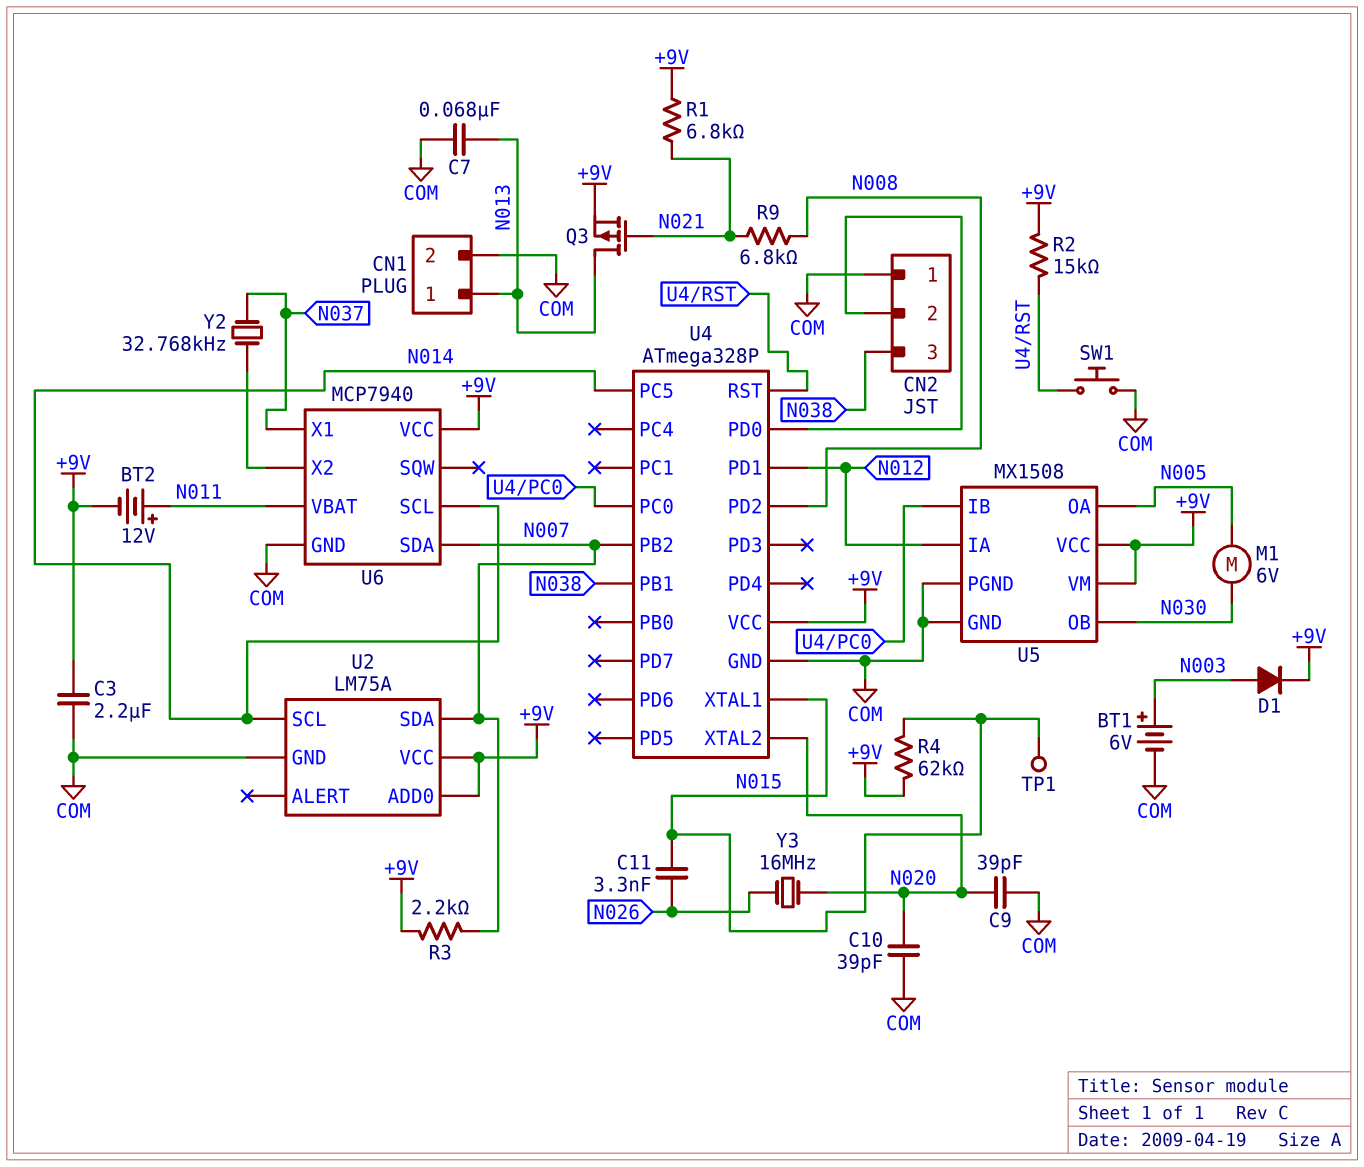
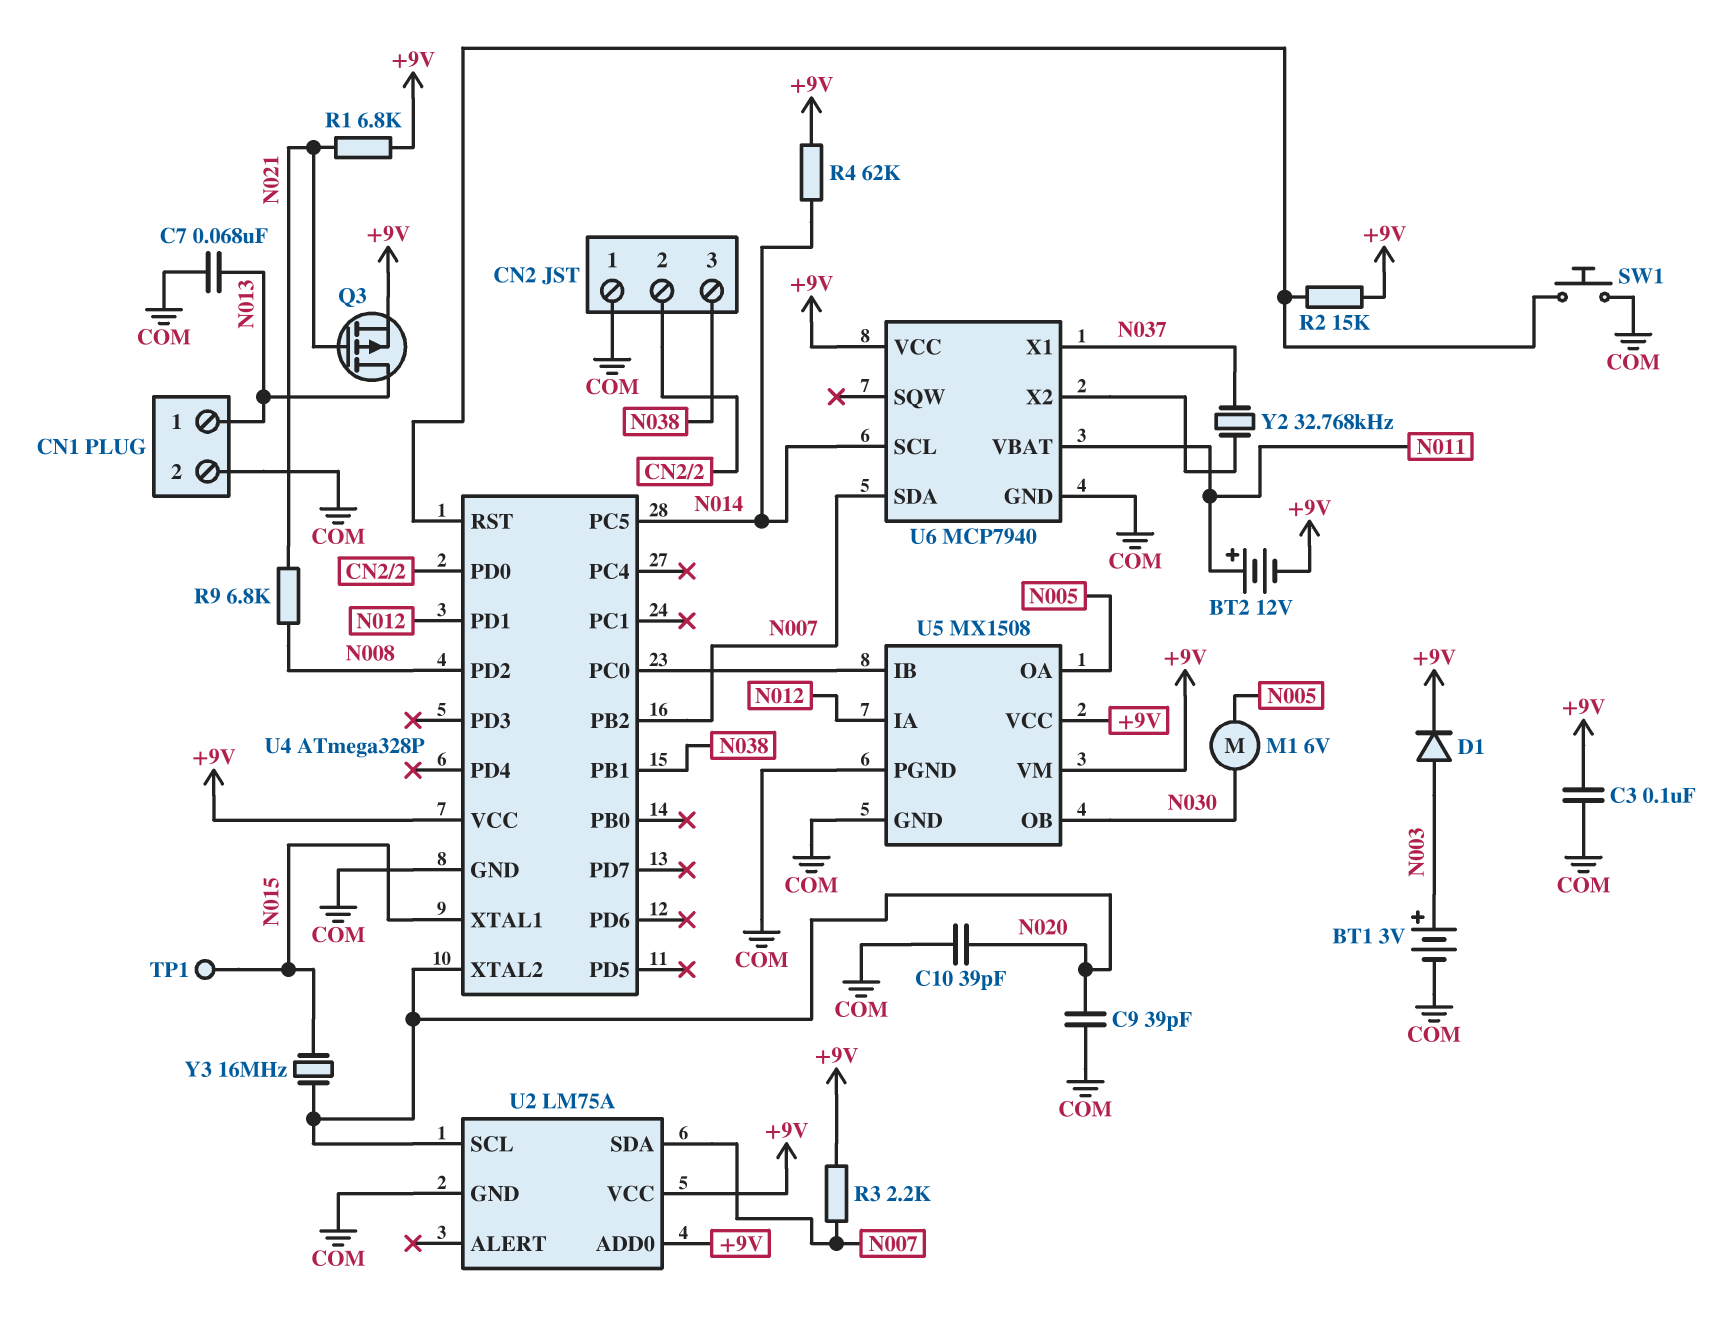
BT1: 6V (plus N003, minus COM) -> 3V (plus N003, minus COM)
C3: 2.2uF (+9V, COM) -> 100nF (+9V, COM)
C11: 3.3nF (N015, N026) -> none
R4: 62k (+9V, N015) -> 62k (+9V, N014)
U2 pin SCL: N014 -> N020
Y3: 16MHz (N020, N026) -> 16MHz (N015, N020)

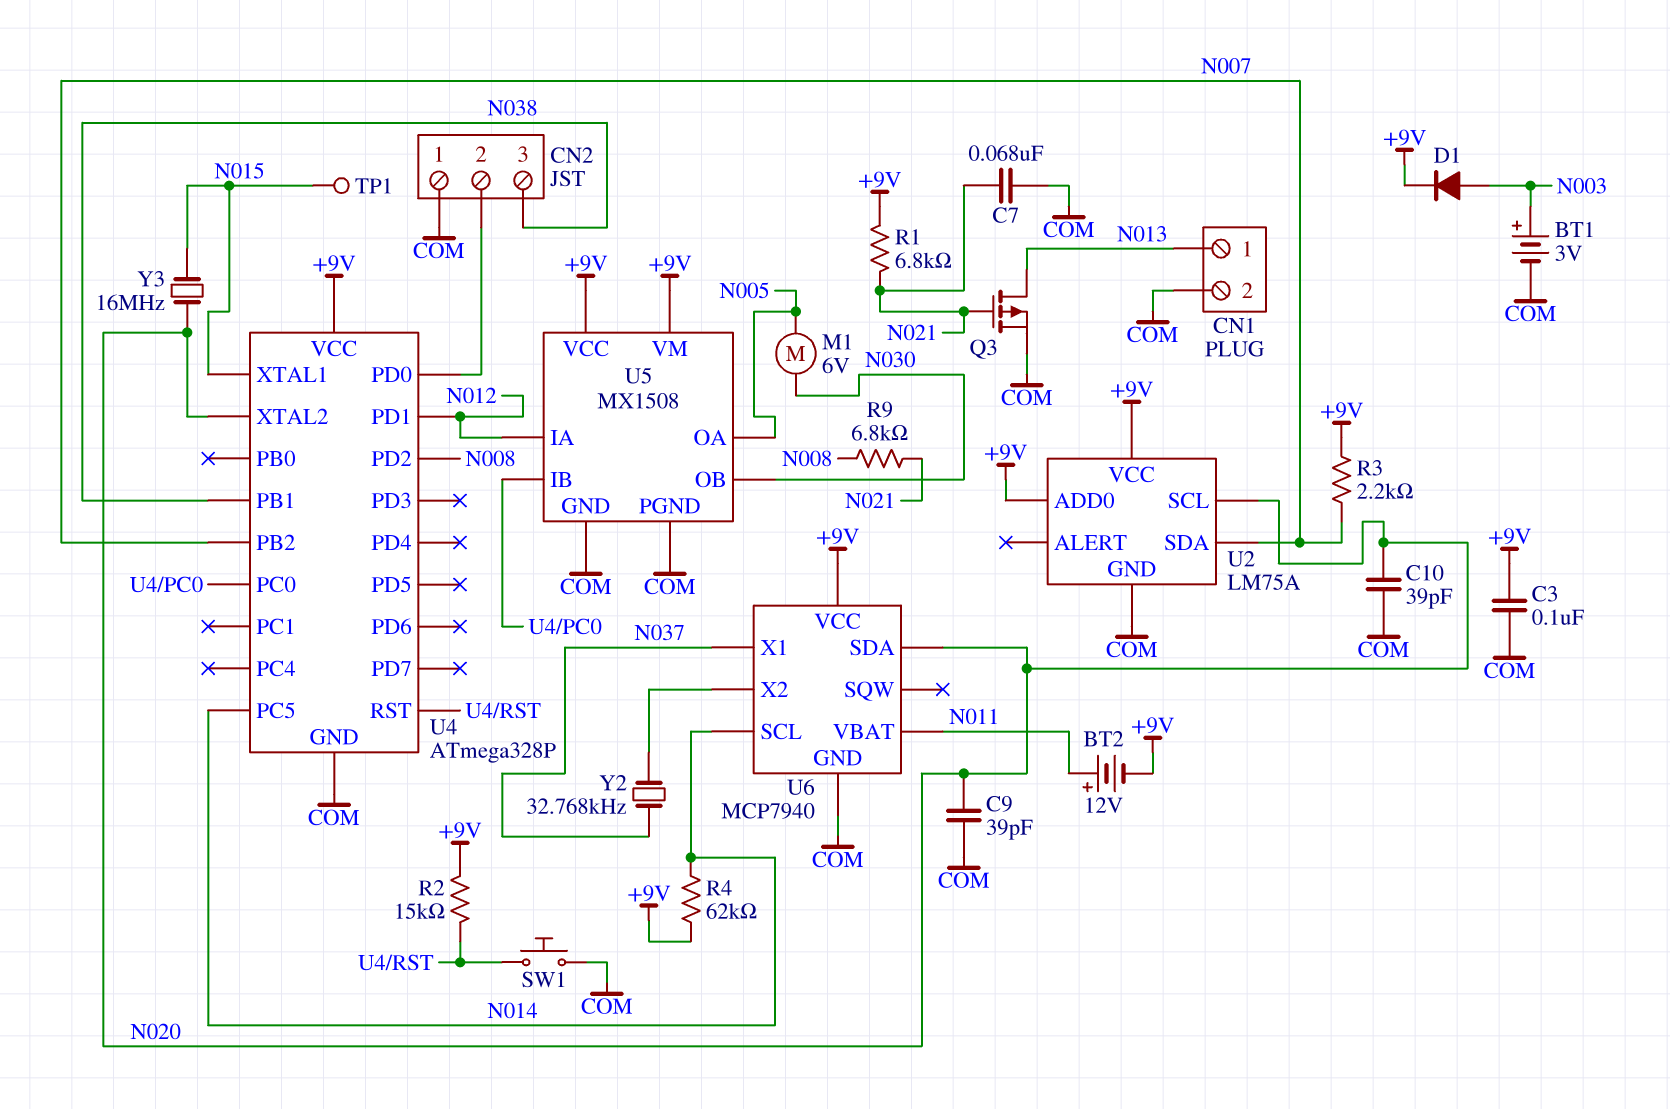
C7: 68nF (COM, N013) -> 68nF (COM, N021)
Q3: PMOS (G N021, D N013, S +9V) -> PMOS (G N021, D N013, S COM)
U6 pin SDA: N007 -> N020

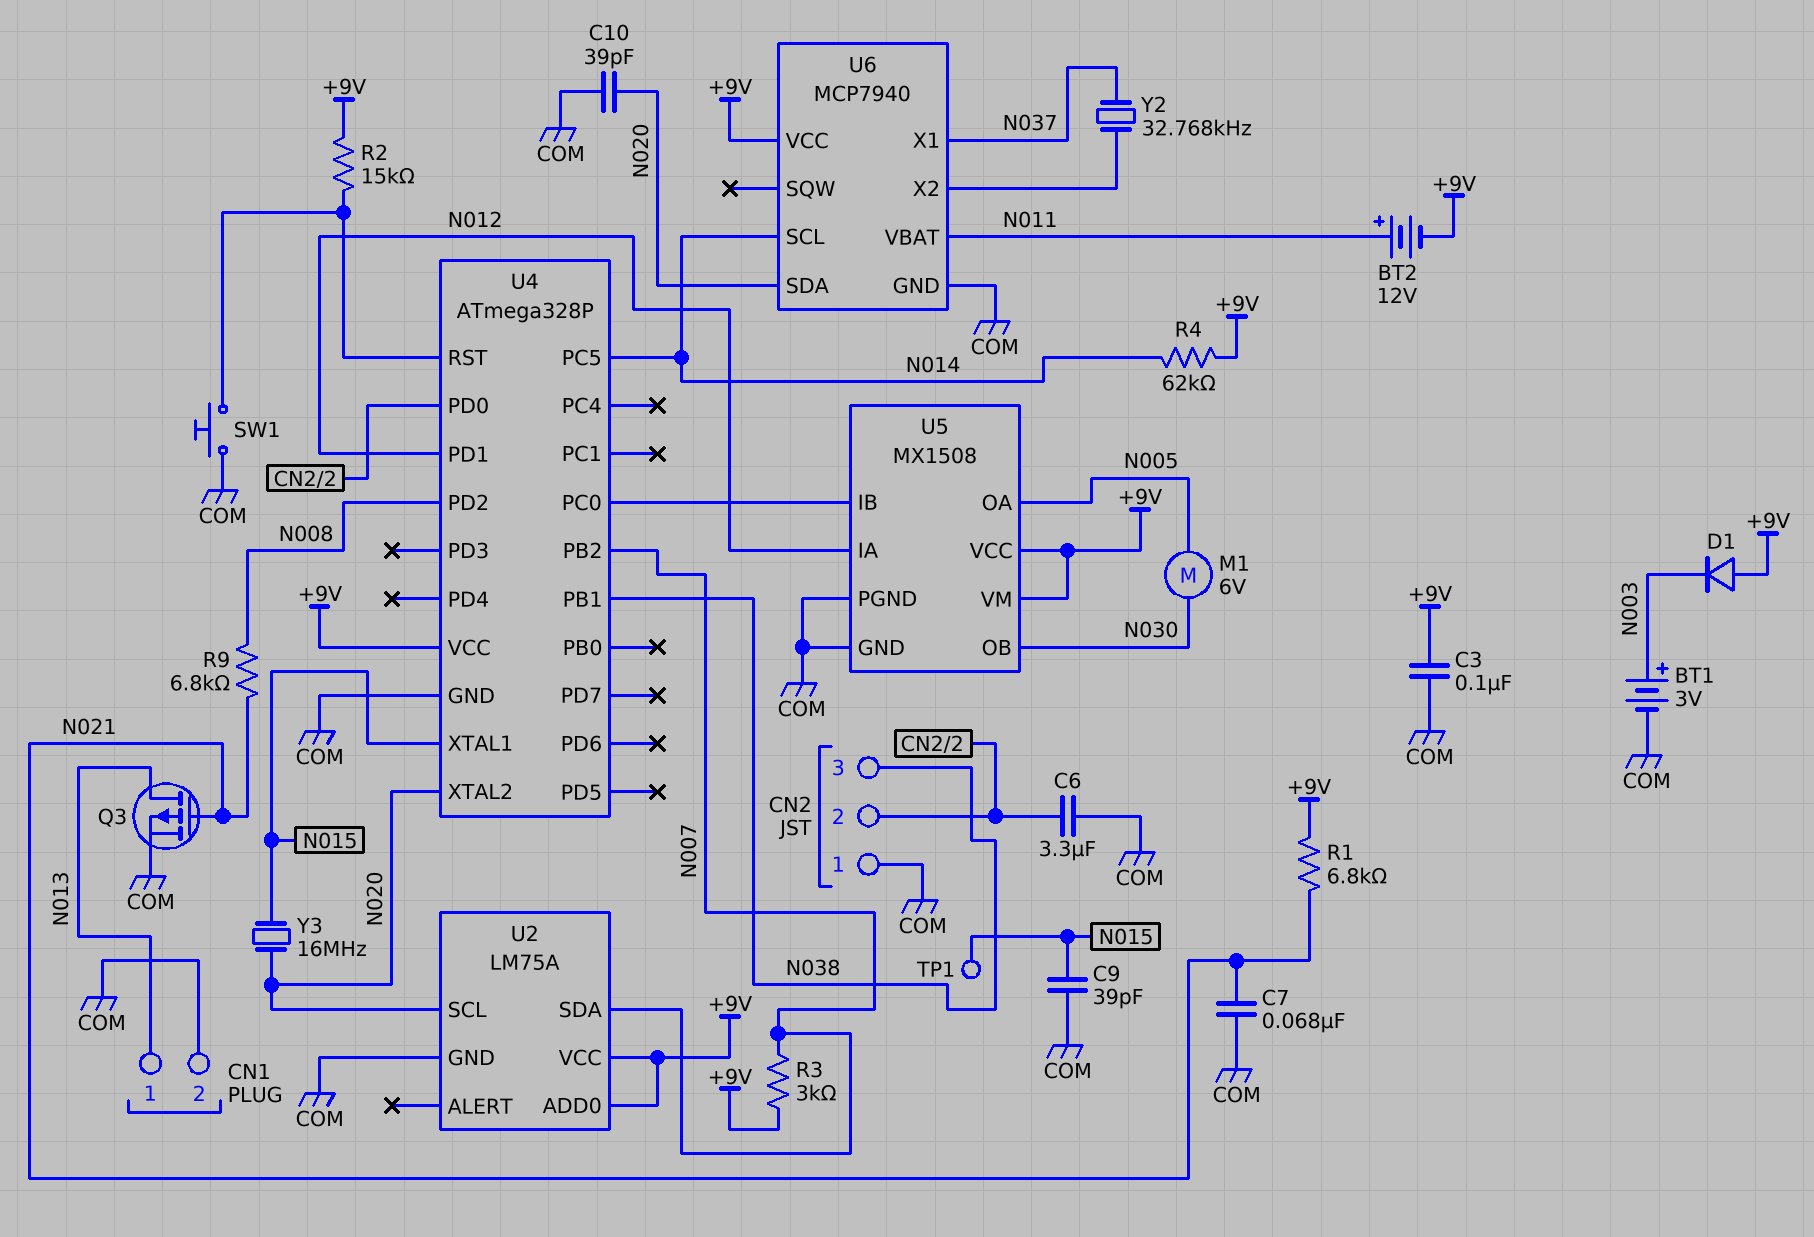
C6: none -> 3.3uF (CN2/2, COM)
C9: 39pF (COM, N020) -> 39pF (COM, N015)
D1: diode (A N003, K +9V) -> diode (A +9V, K N003)
R3: 2.2k (+9V, N007) -> 3k (+9V, N007)

